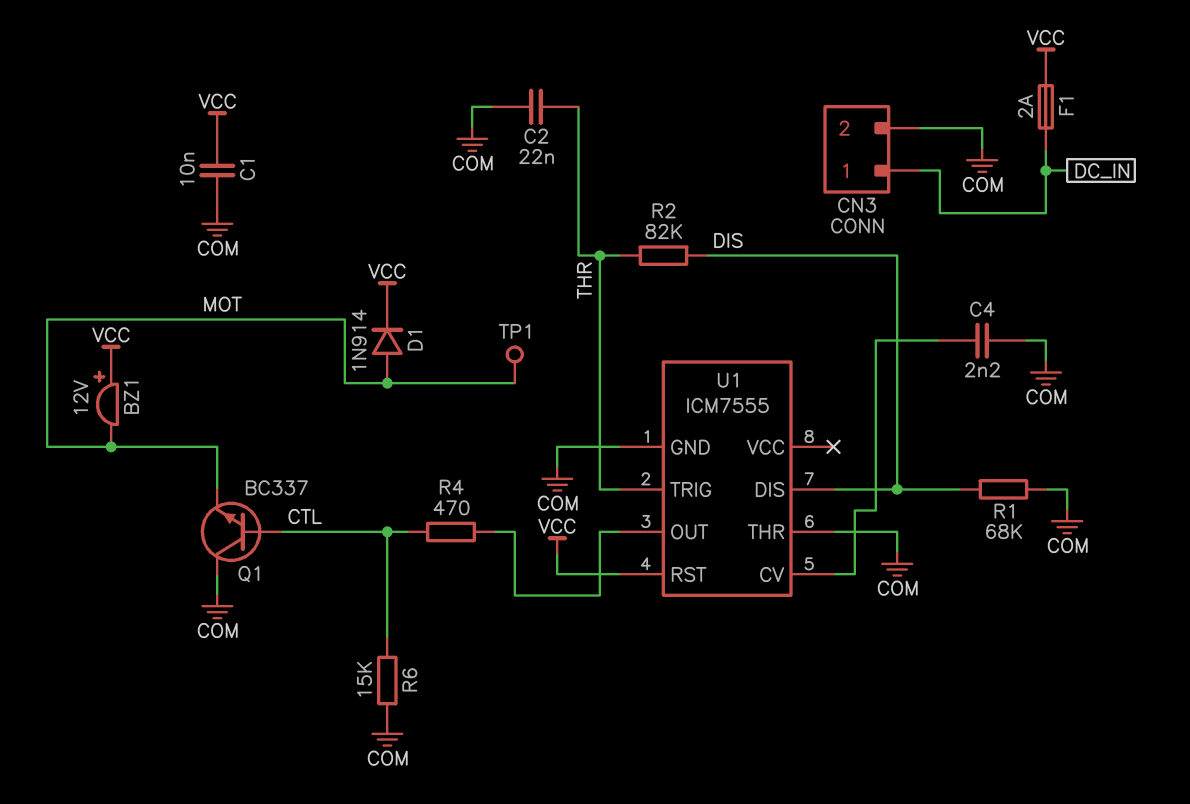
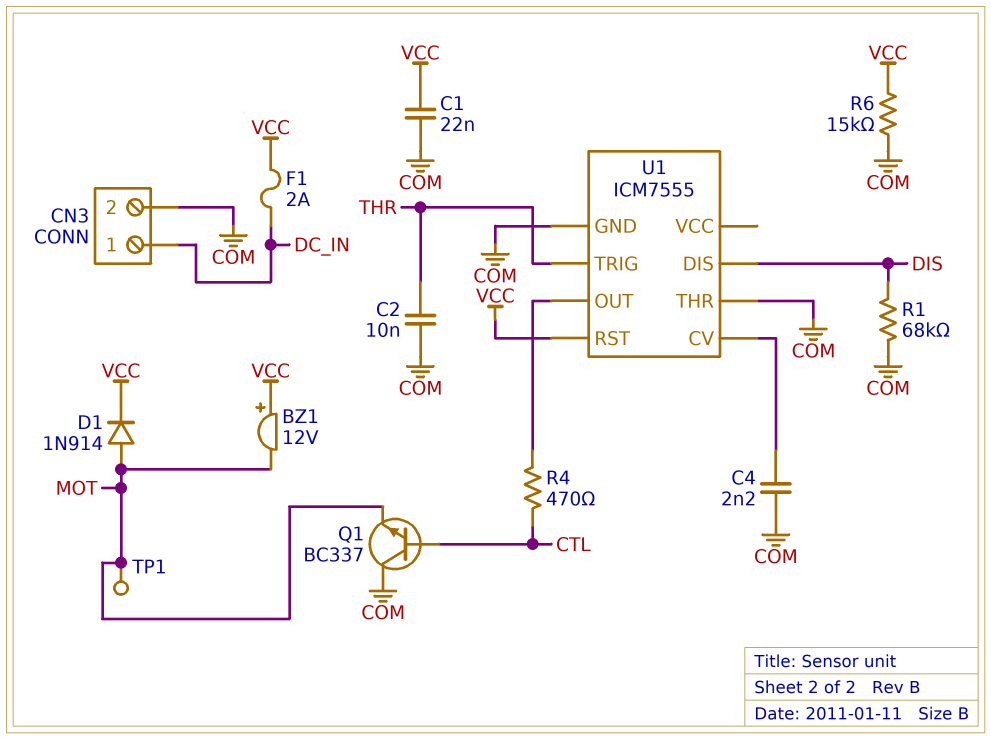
C1: 10nF (COM, VCC) -> 22nF (COM, VCC)
C2: 22nF (COM, THR) -> 10nF (COM, THR)
R2: 82k (DIS, THR) -> none
R6: 15k (COM, CTL) -> 15k (COM, VCC)

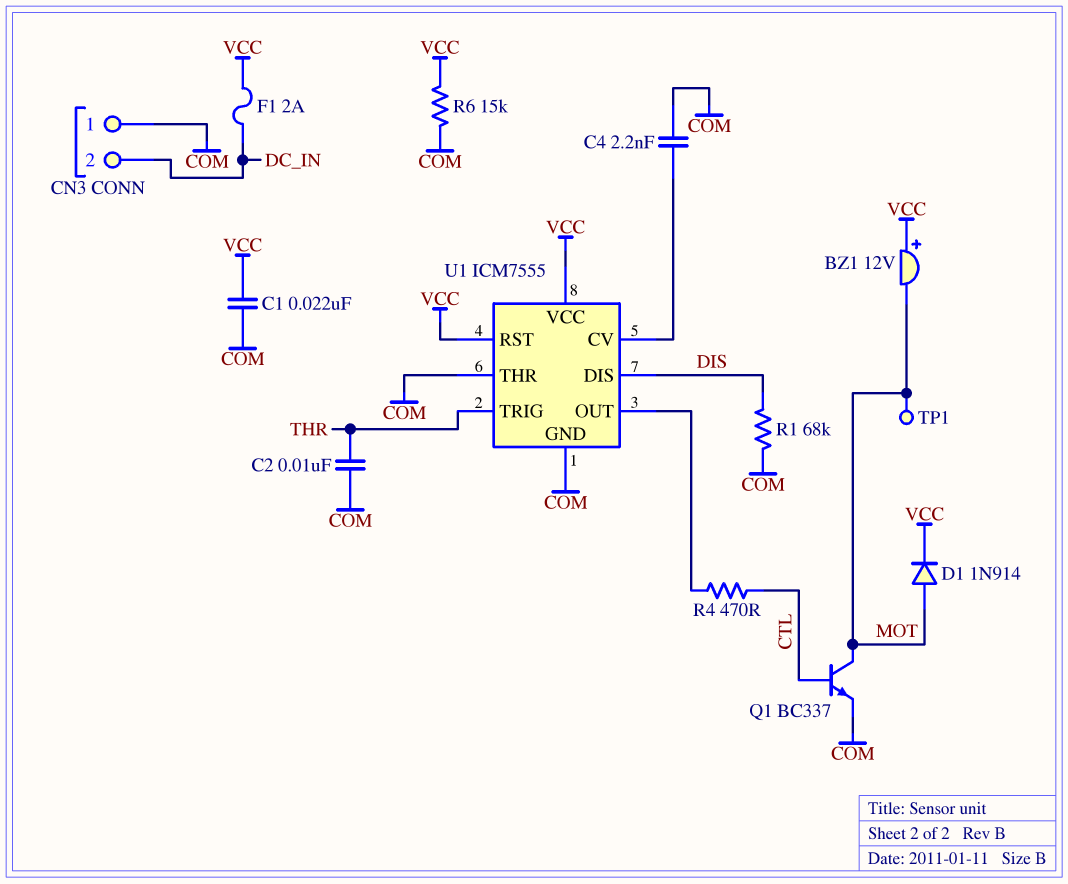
CN3 pin 1: DC_IN -> COM
CN3 pin 2: COM -> DC_IN
Q1: NPN BC337 (B CTL, C COM, E MOT) -> NPN BC337 (B CTL, C MOT, E COM)
U1 pin VCC: none -> VCC

